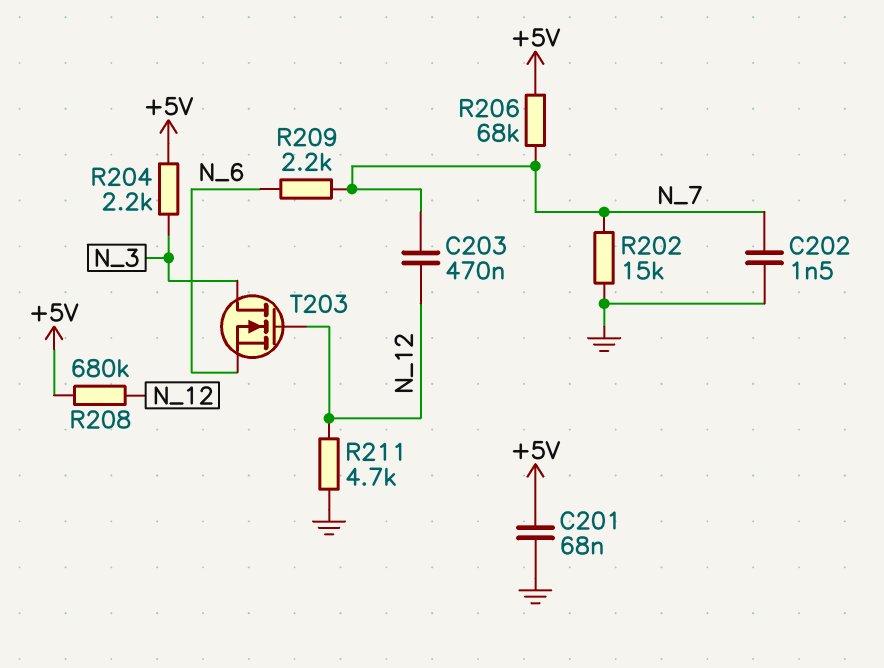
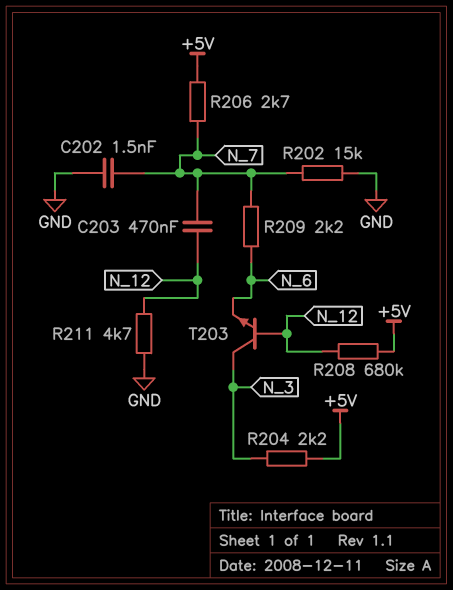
C201: 68nF (+5V, GND) -> none
R206: 68k (+5V, N_7) -> 2.7k (+5V, N_7)
T203: NMOS (G N_12, D N_3, S N_6) -> NPN (B N_12, C N_3, E N_6)

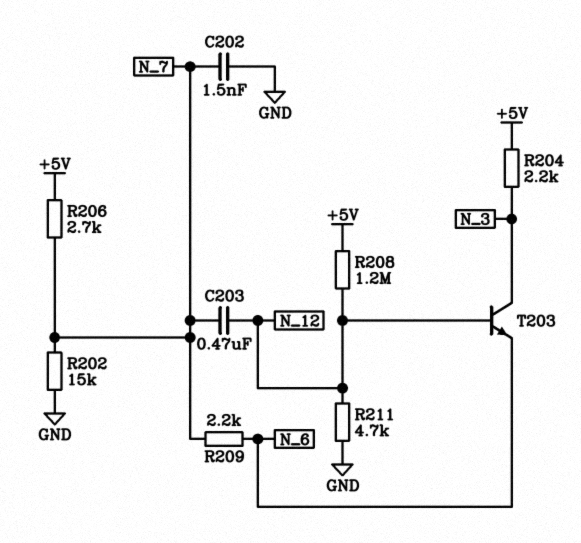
R208: 680k (+5V, N_12) -> 1.2M (+5V, N_12)

